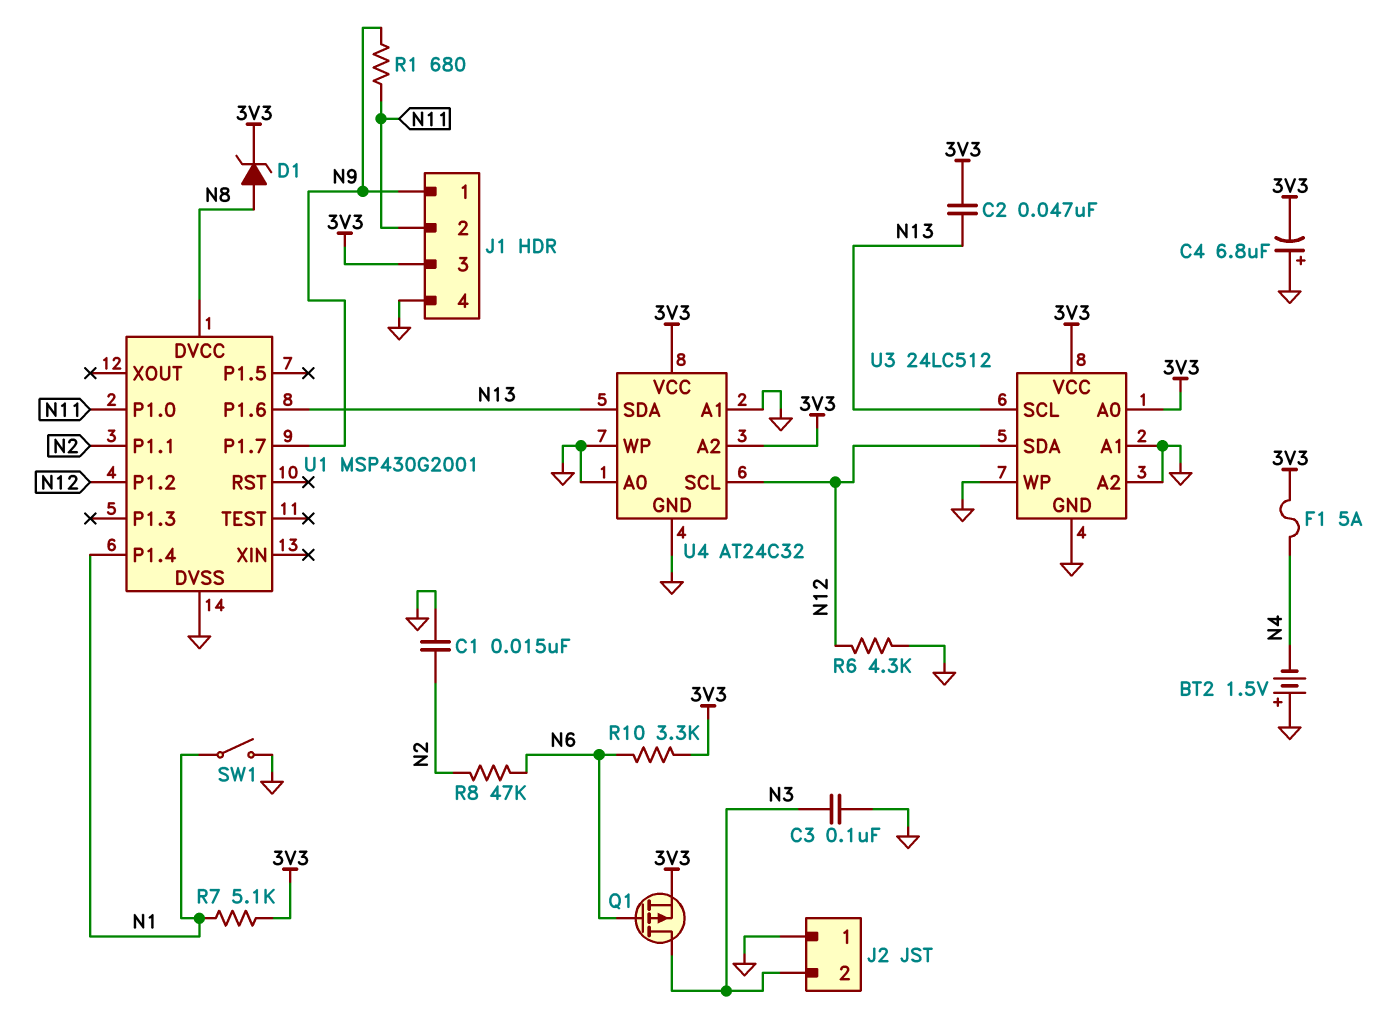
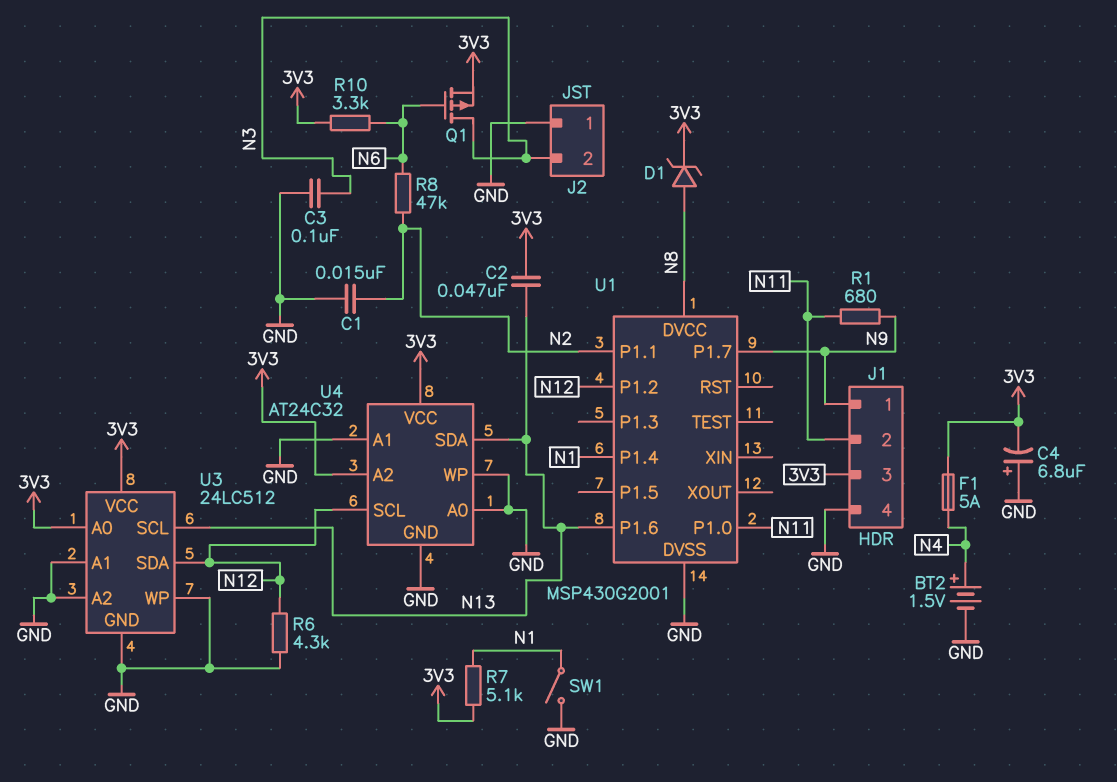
BT2: 1.5V (plus GND, minus N4) -> 1.5V (plus N4, minus GND)

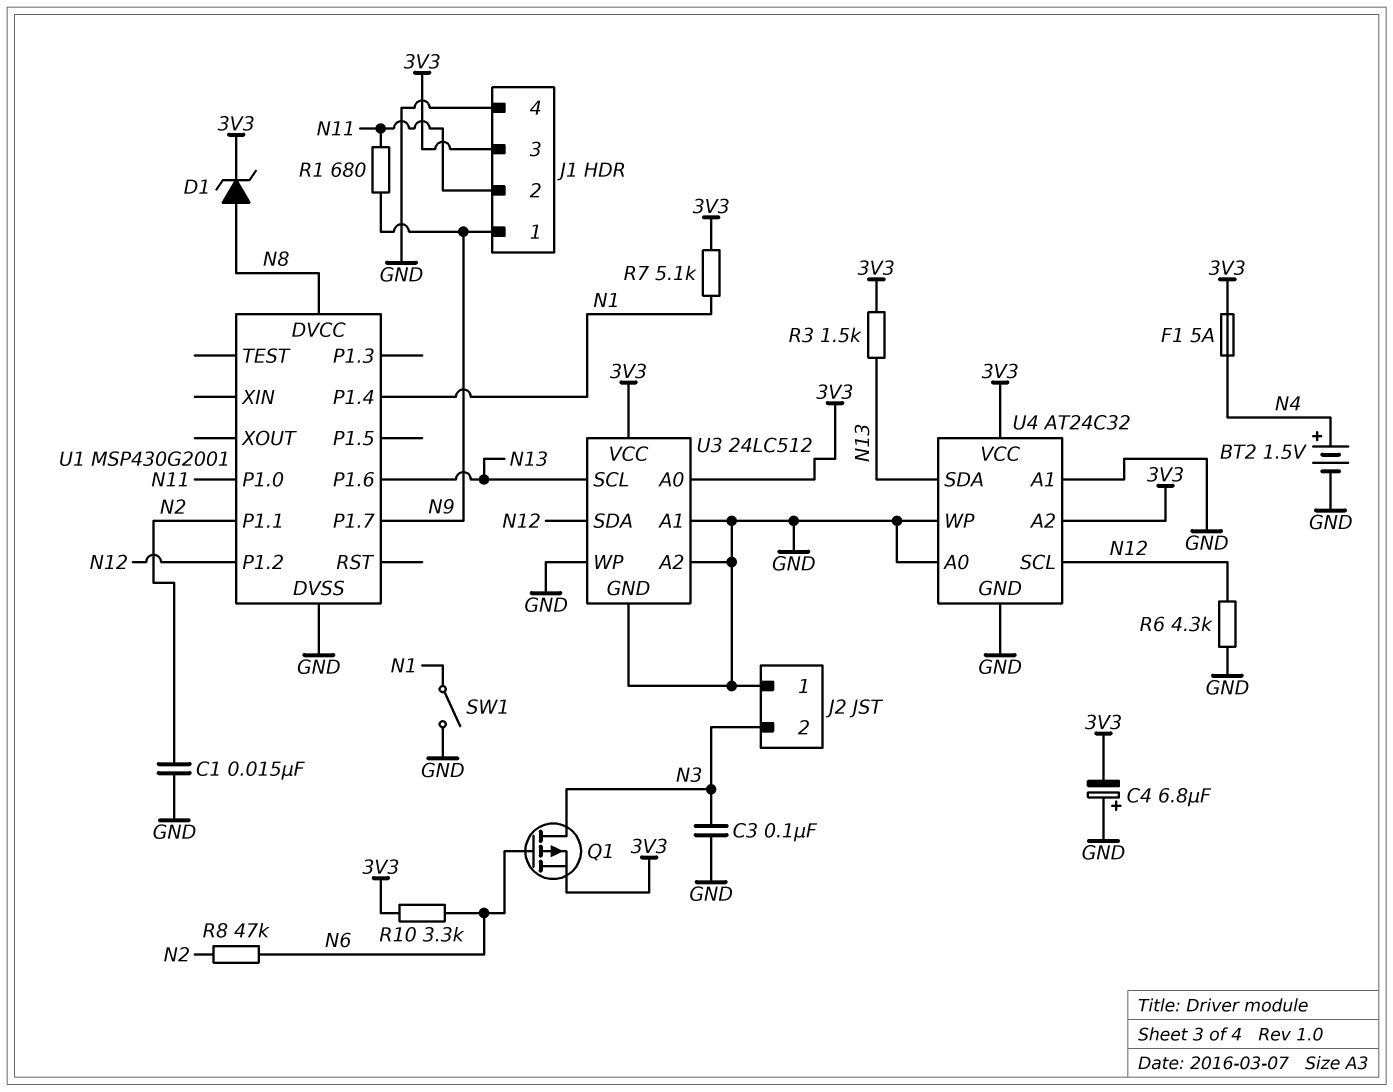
C2: 47nF (3V3, N13) -> none
R3: none -> 1.5k (3V3, N13)

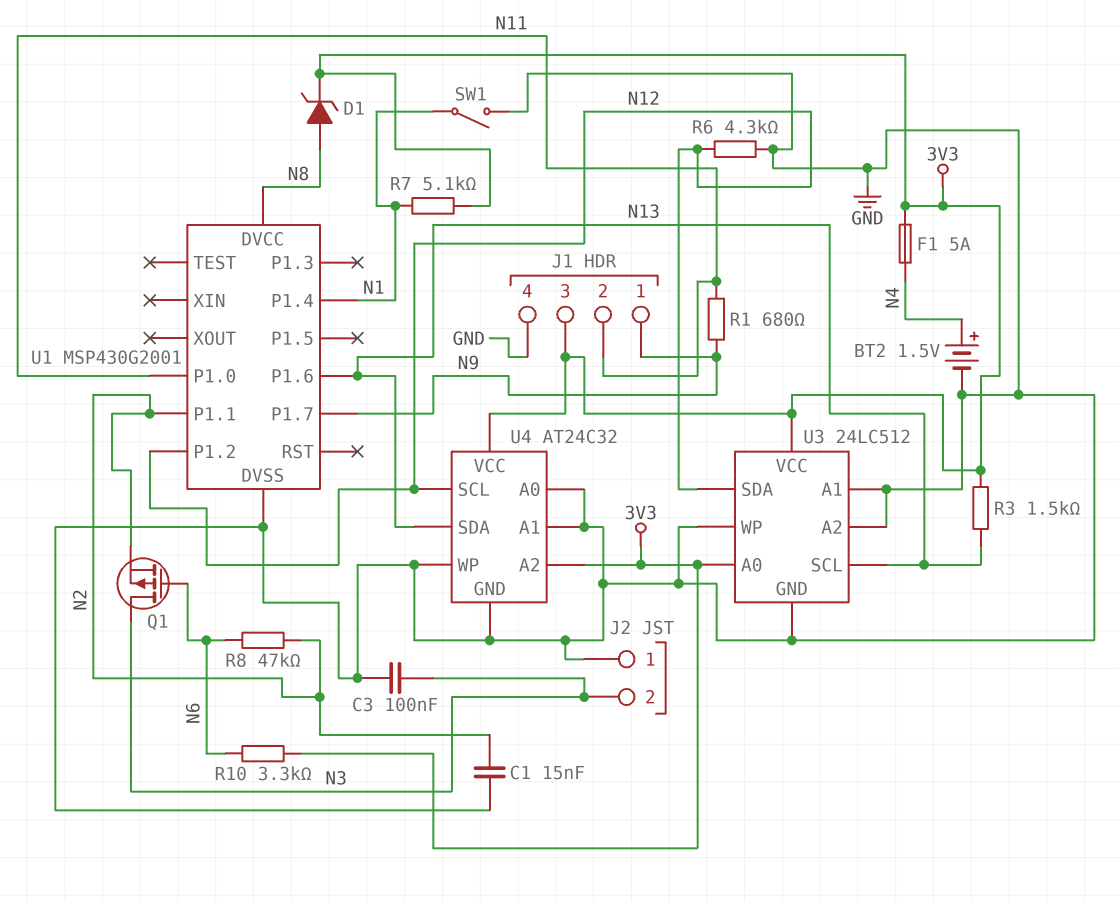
C4: 6.8uF (plus GND, minus 3V3) -> none
Q1: PMOS (G N6, D N3, S 3V3) -> PMOS (G N6, D N3, S N2)

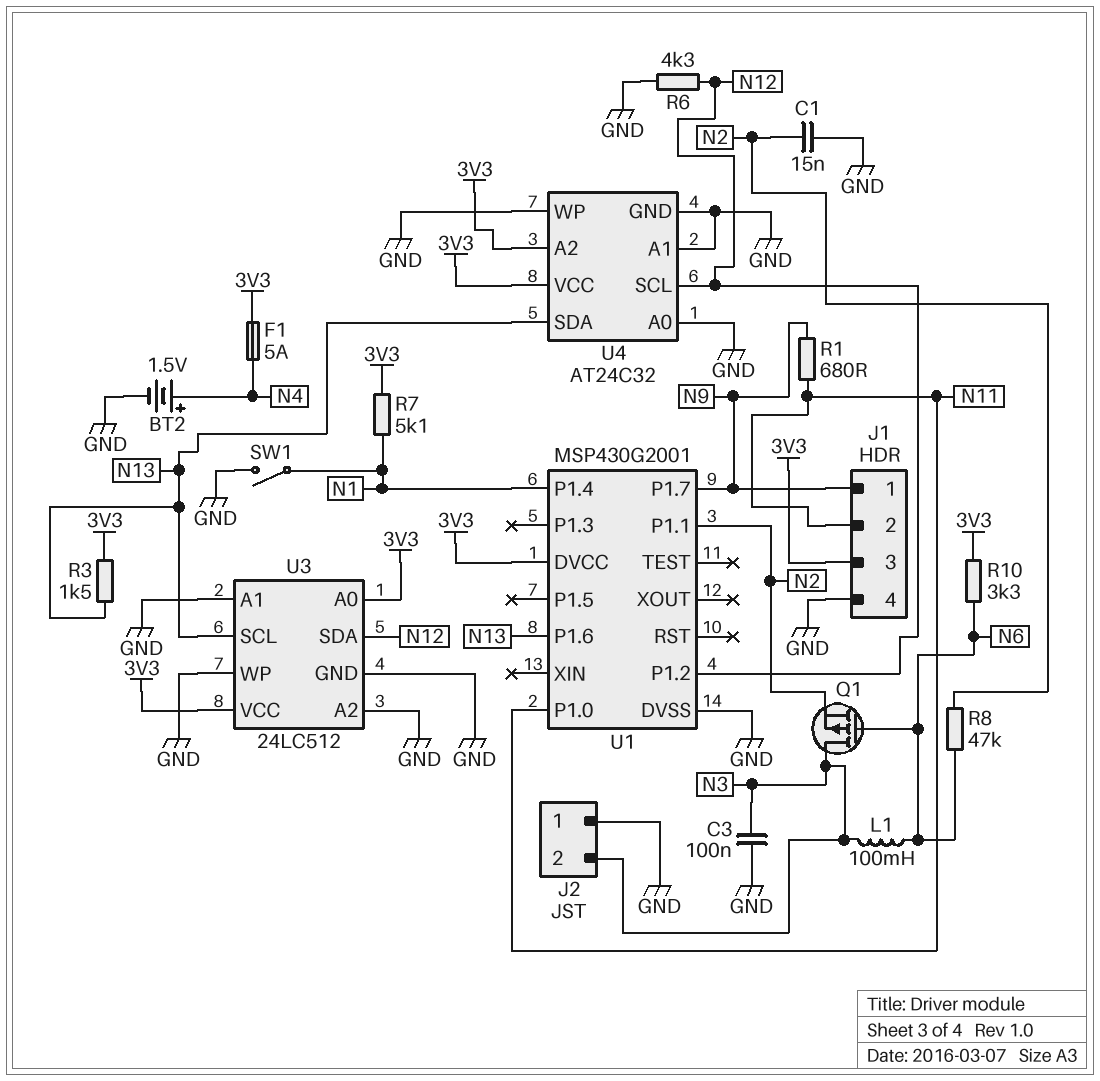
D1: zener (A N8, K 3V3) -> none
L1: none -> 100mH (N3, N6)
U1 pin DVCC: N8 -> 3V3

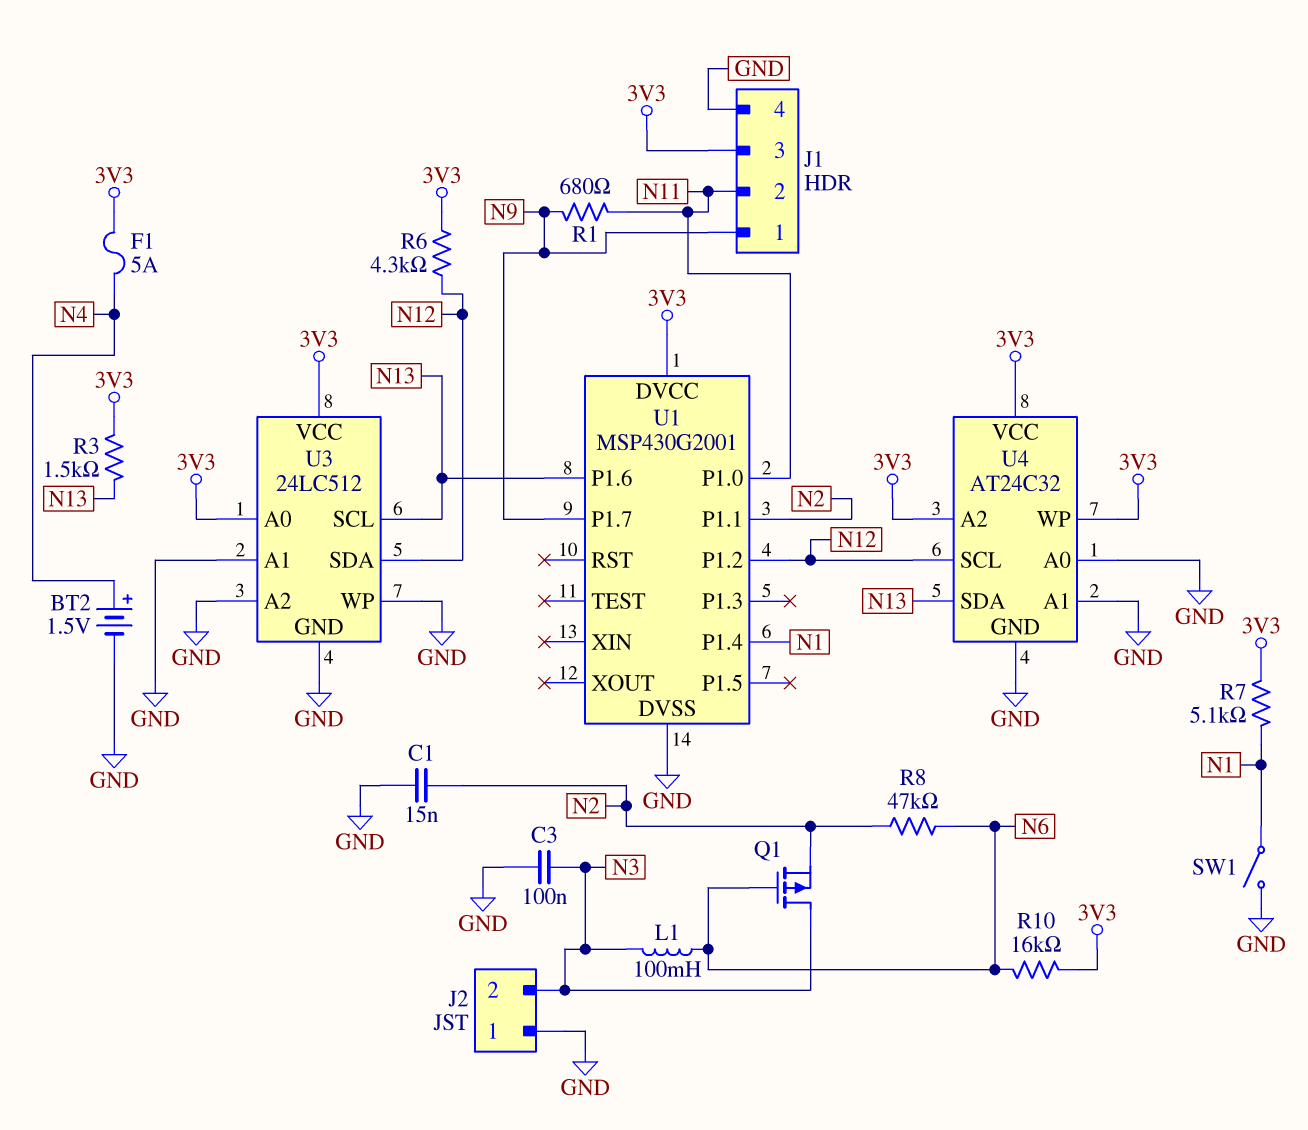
R6: 4.3k (GND, N12) -> 4.3k (3V3, N12)
R10: 3.3k (3V3, N6) -> 16k (3V3, N6)
U4 pin WP: GND -> 3V3

